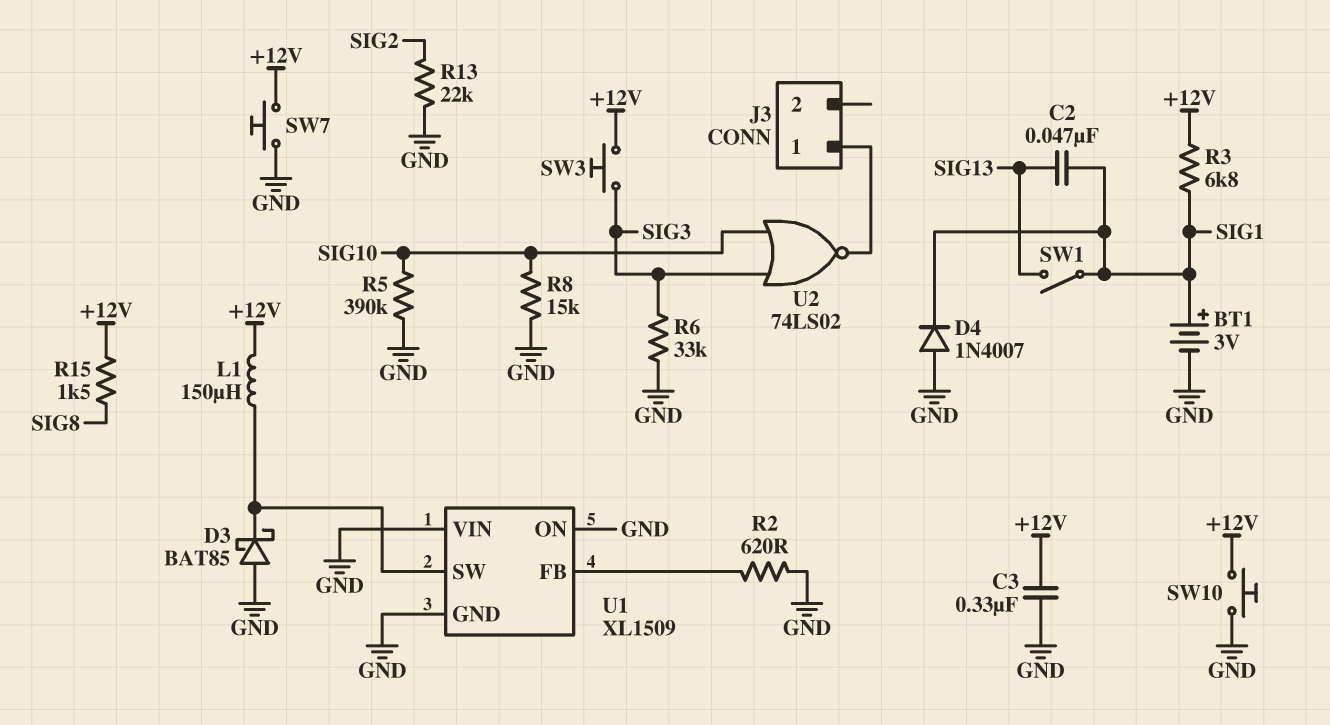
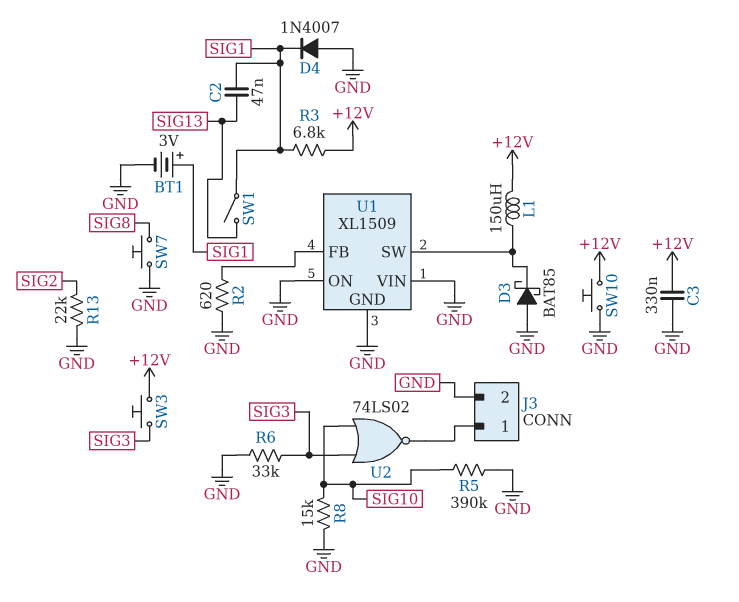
J3 pin 2: none -> GND
R15: 1.5k (+12V, SIG8) -> none
SW7: button (+12V, GND) -> button (GND, SIG8)

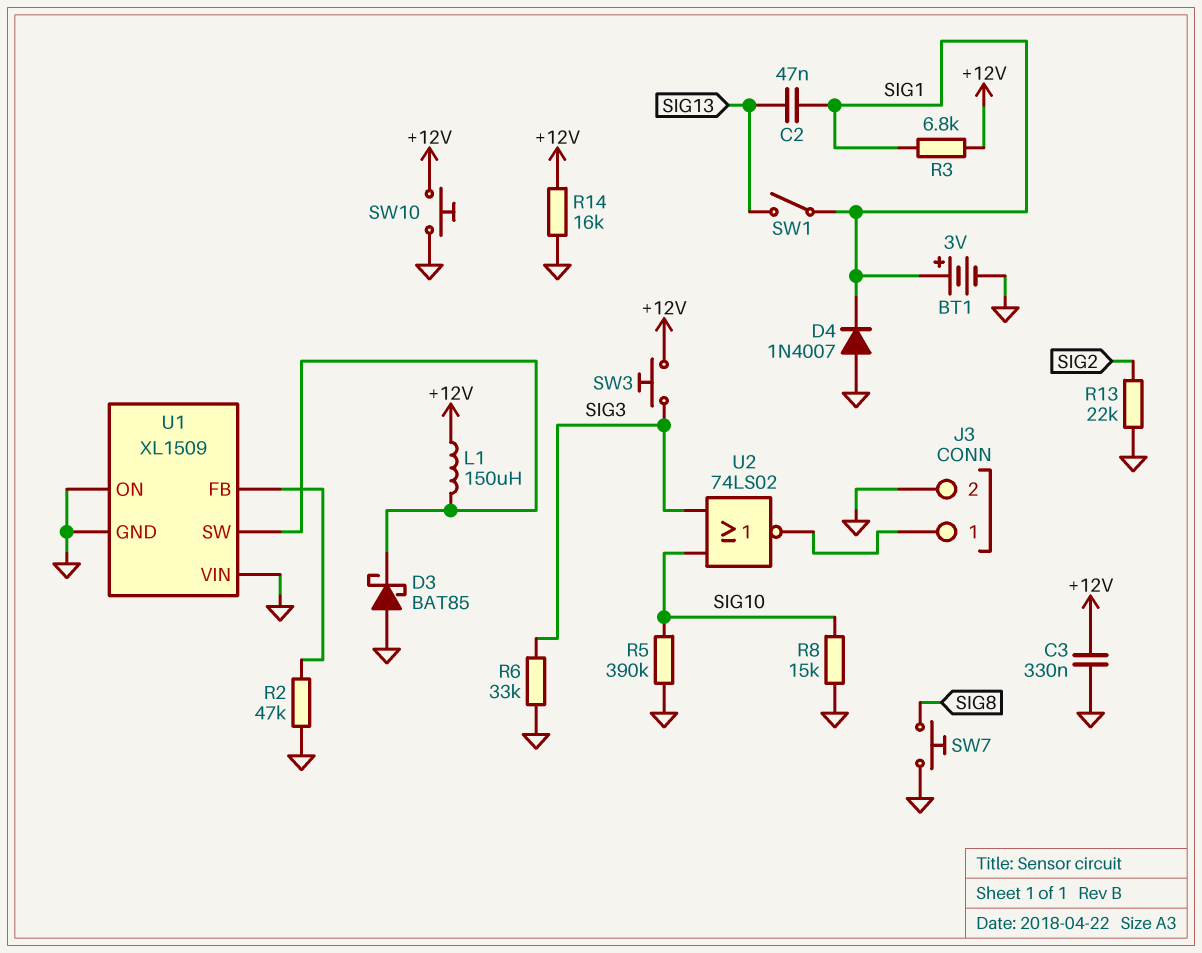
R2: 620 (GND, U1/FB) -> 47k (GND, U1/FB)
R14: none -> 16k (+12V, GND)

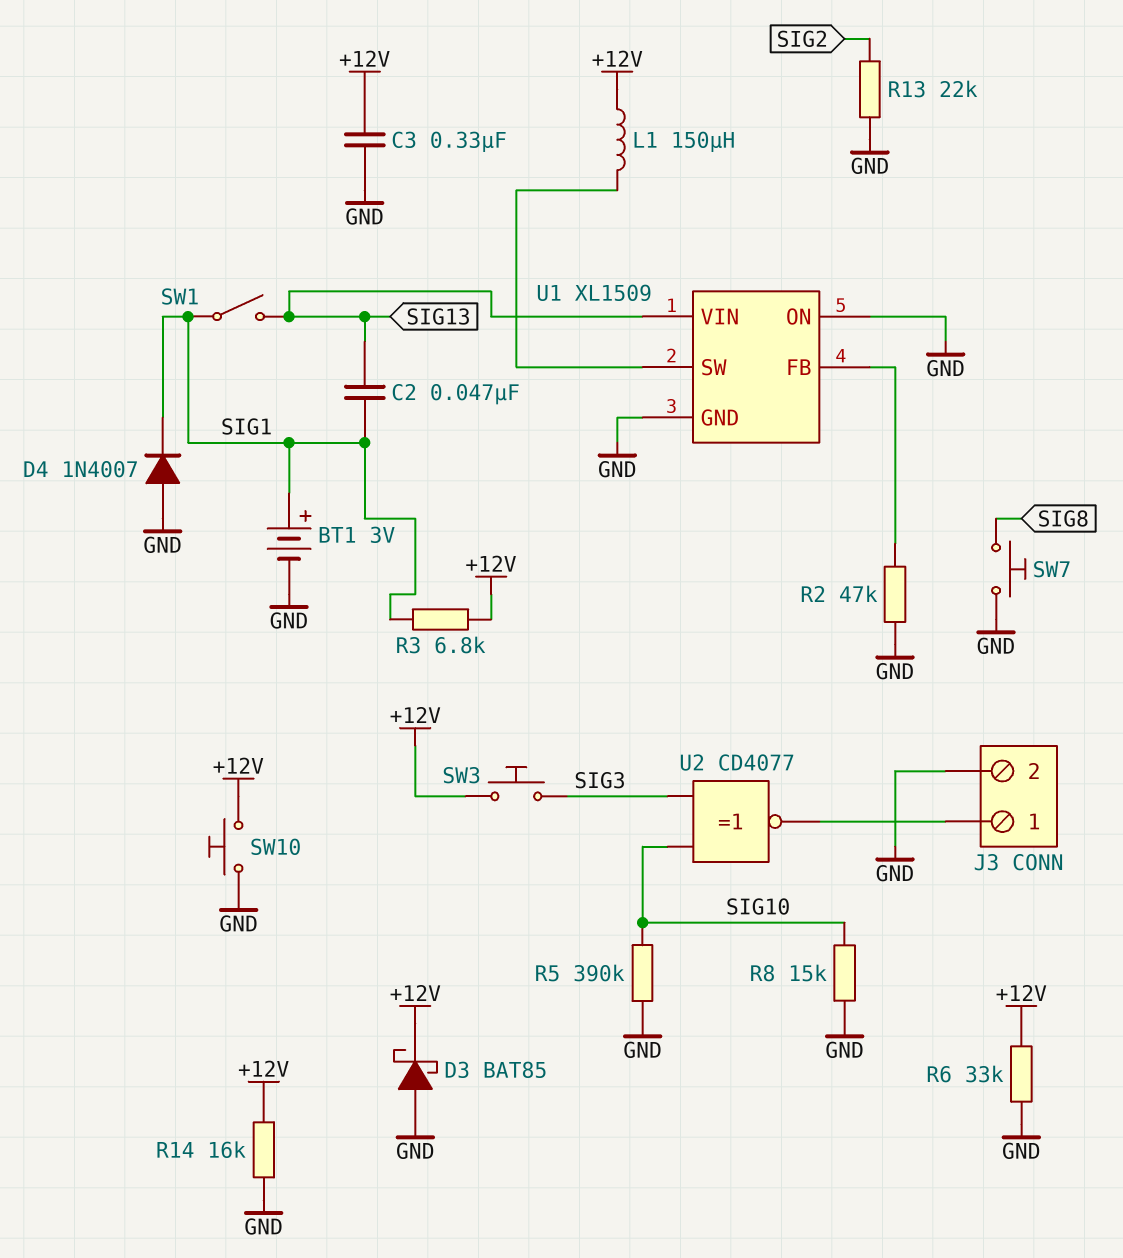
D3: schottky BAT85 (A GND, K U1/SW) -> schottky BAT85 (A GND, K +12V)
R6: 33k (GND, SIG3) -> 33k (+12V, GND)
U1 pin VIN: GND -> SIG13
U2: NOR 74LS02 (in SIG3, in SIG10, out J3/1) -> XNOR CD4077 (in SIG3, in SIG10, out J3/1)

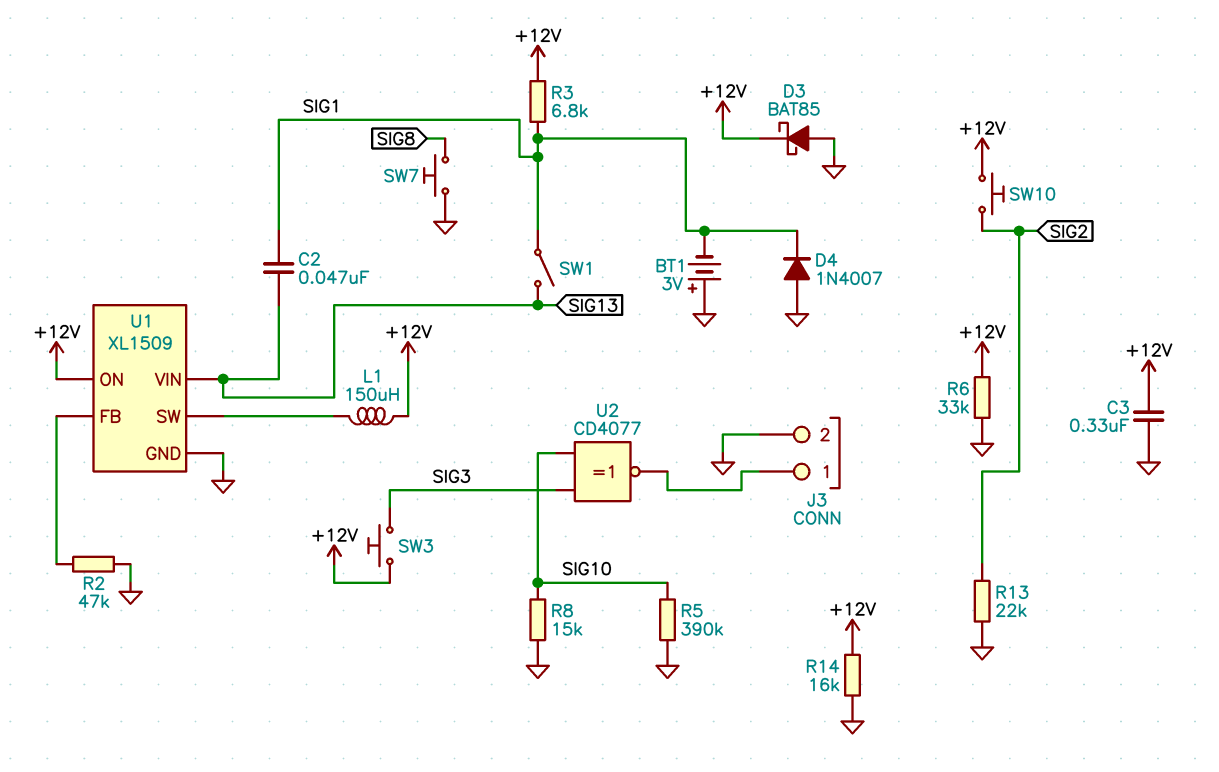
BT1: 3V (plus SIG1, minus GND) -> 3V (plus GND, minus SIG1)
SW10: button (+12V, GND) -> button (+12V, SIG2)
U1 pin ON: GND -> +12V

